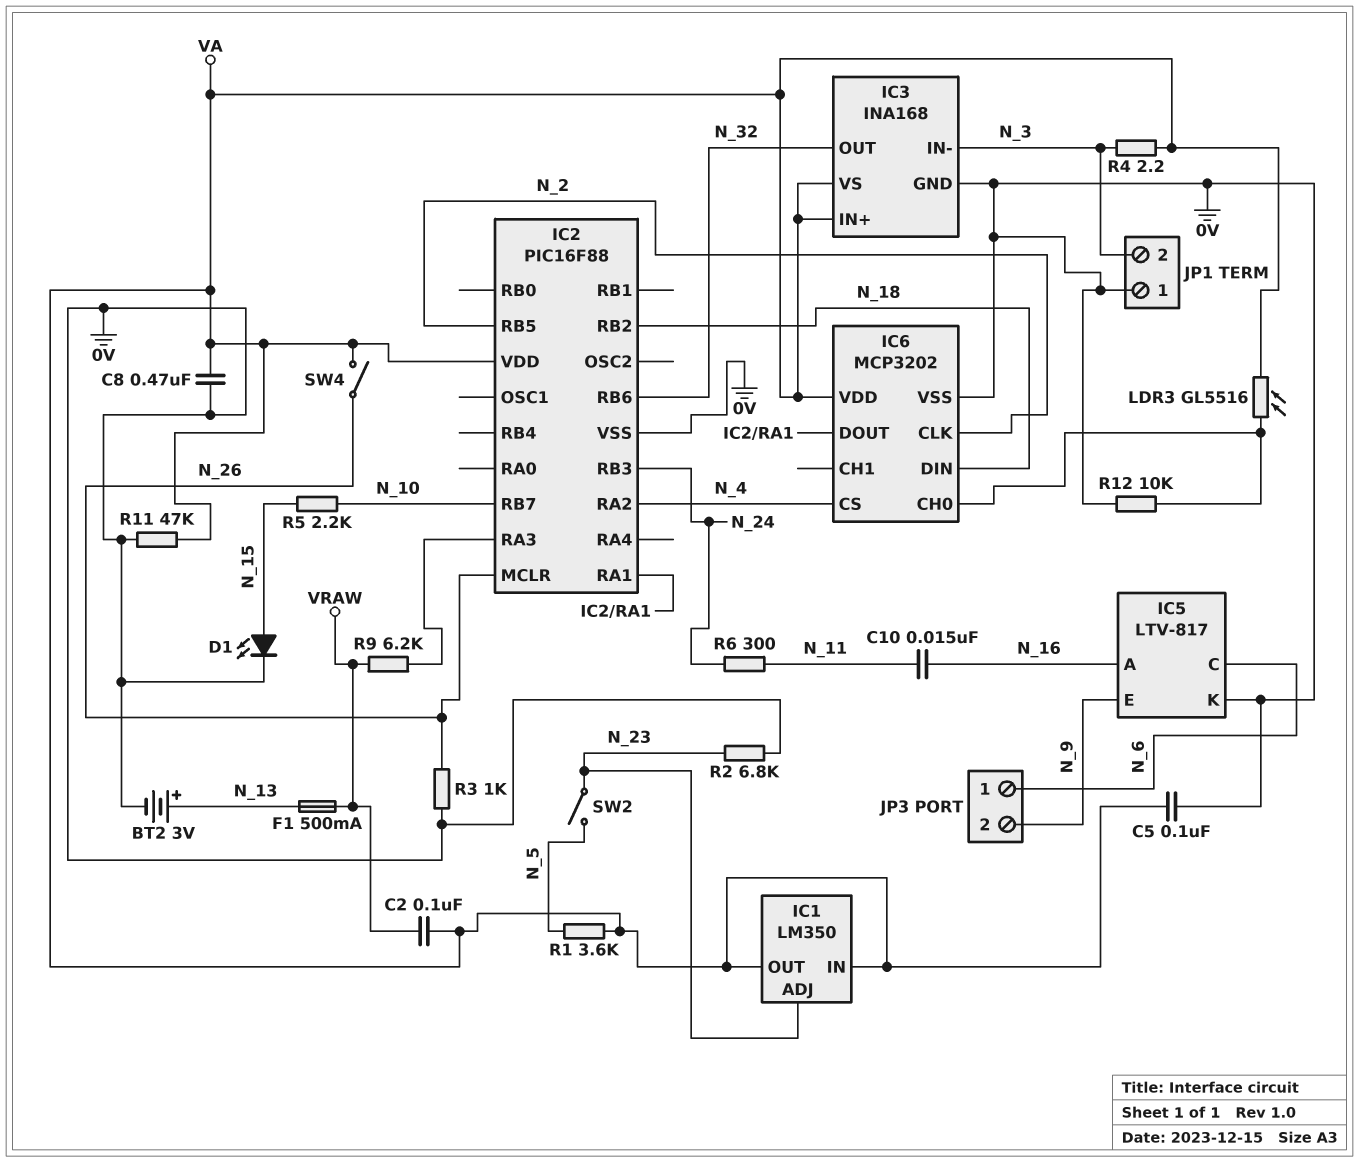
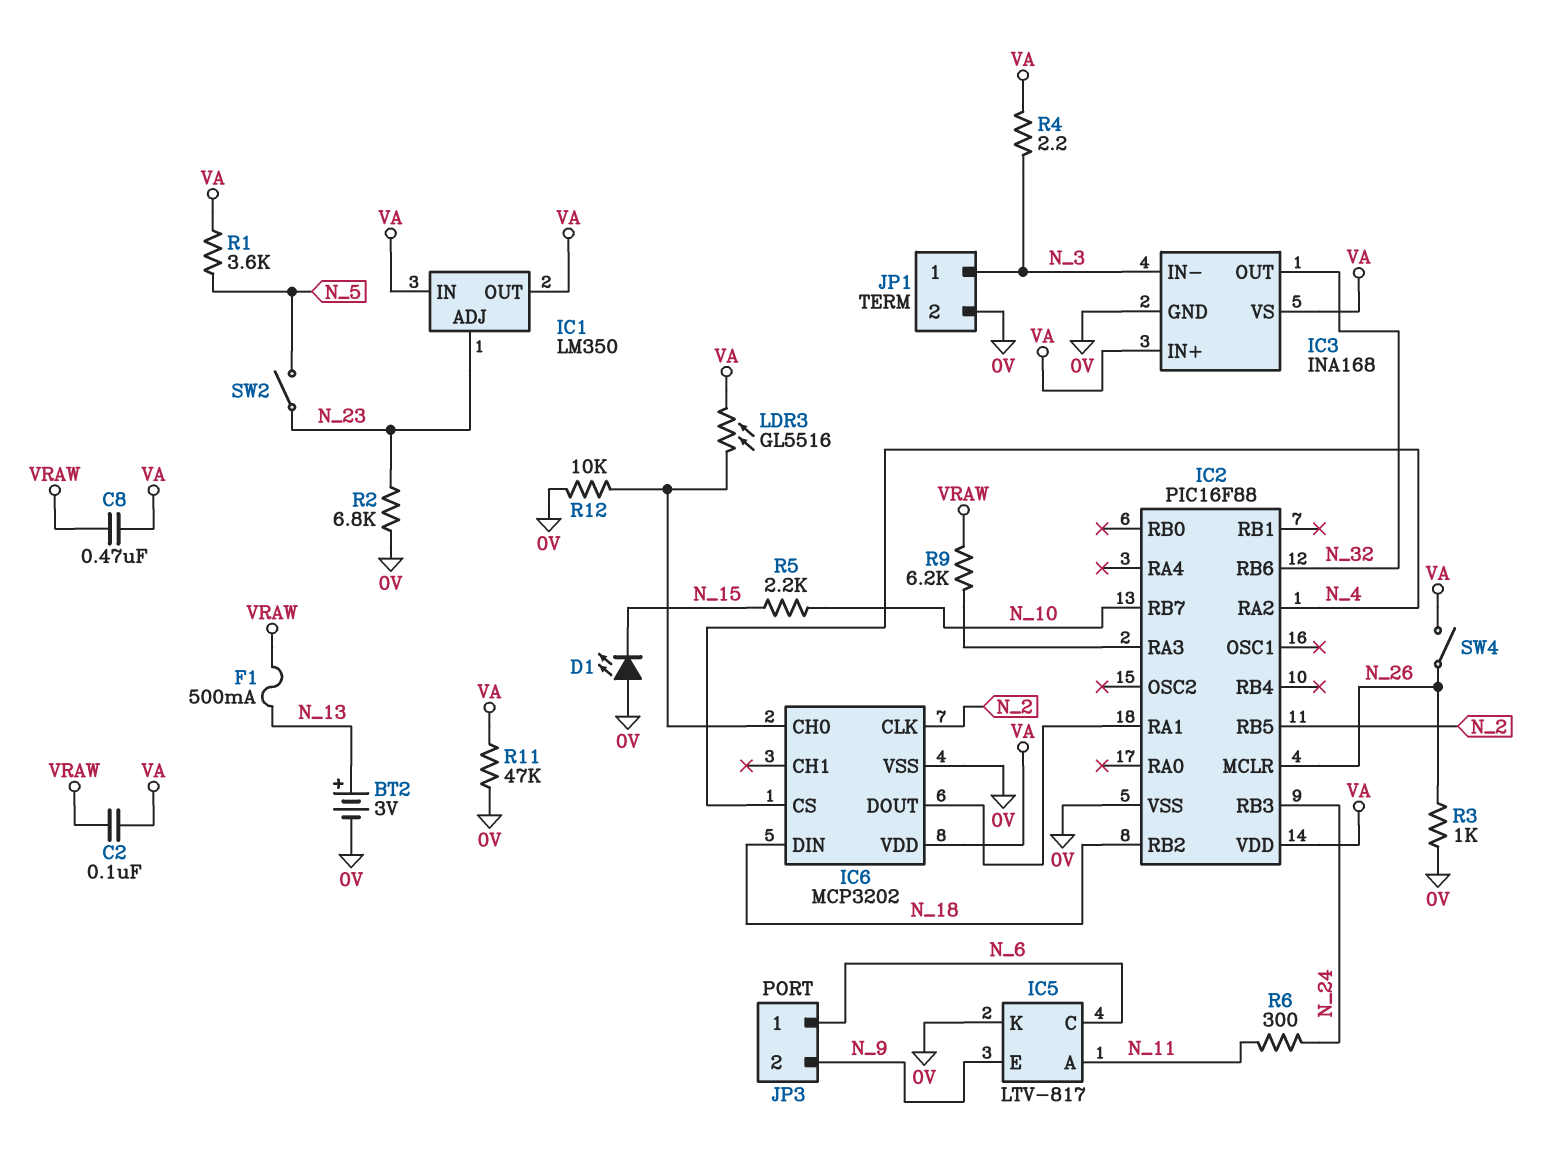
C5: 100nF (0V, VA) -> none
C8: 470nF (0V, VA) -> 470nF (VA, VRAW)
C10: 15nF (N_11, N_16) -> none
D1: LED (A N_15, K 0V) -> LED (A 0V, K N_15)
IC5 pin A: N_16 -> N_11
JP1 pin 1: 0V -> N_3
JP1 pin 2: N_3 -> 0V

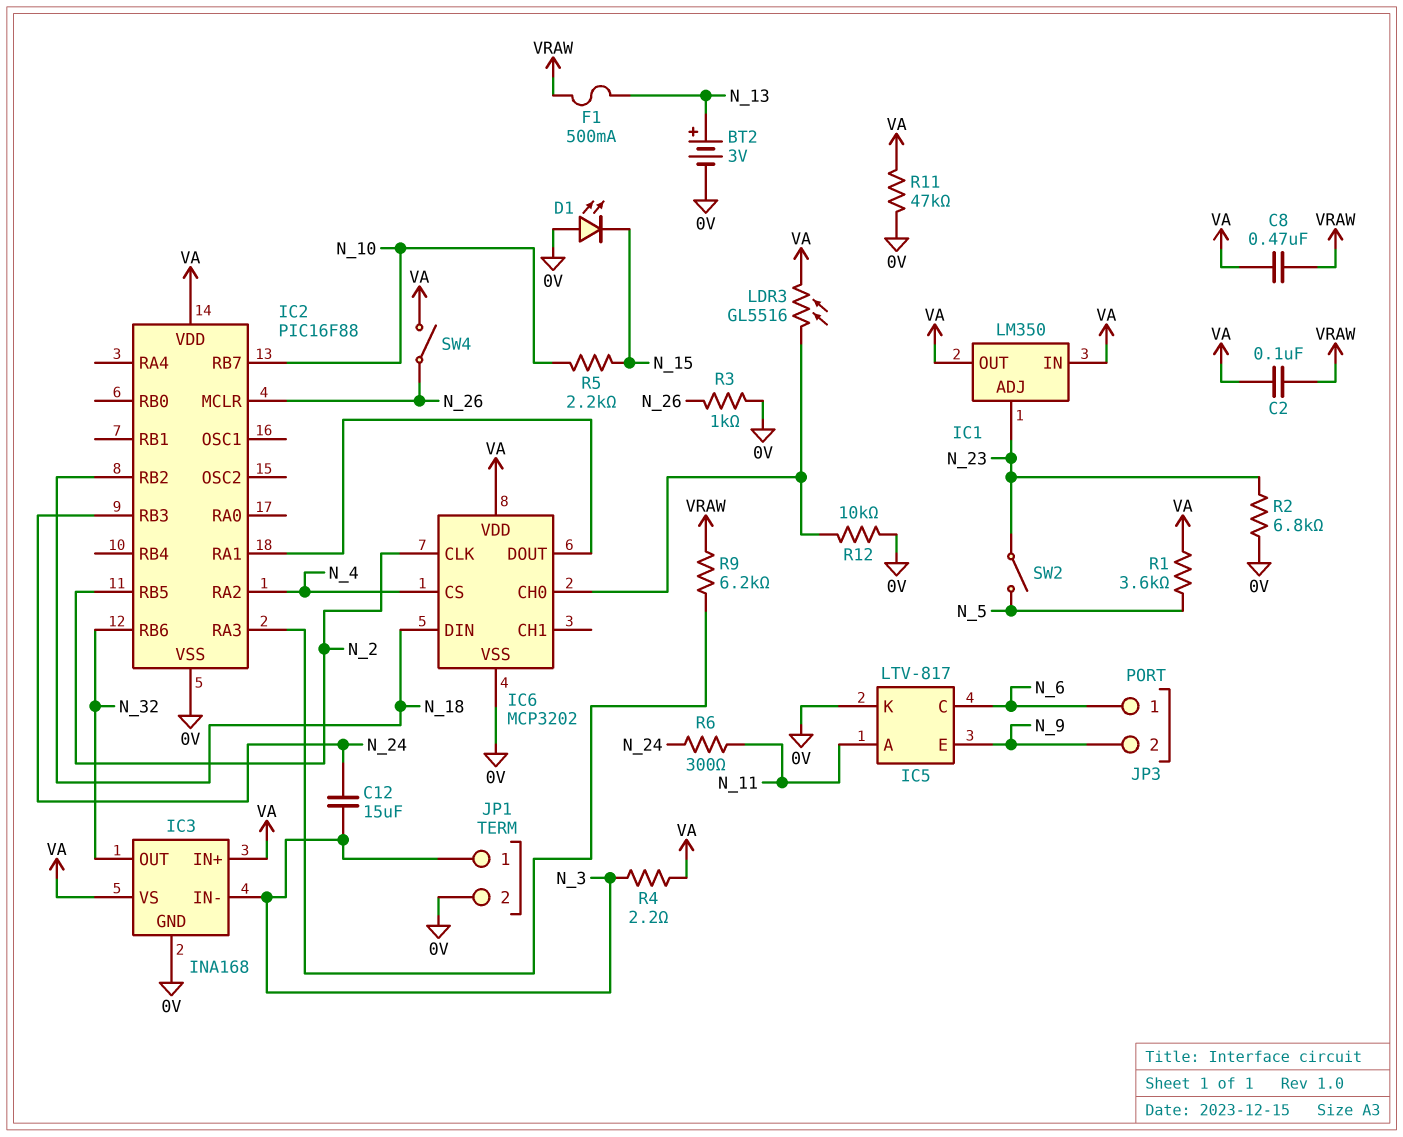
C12: none -> 15uF (N_3, N_24)

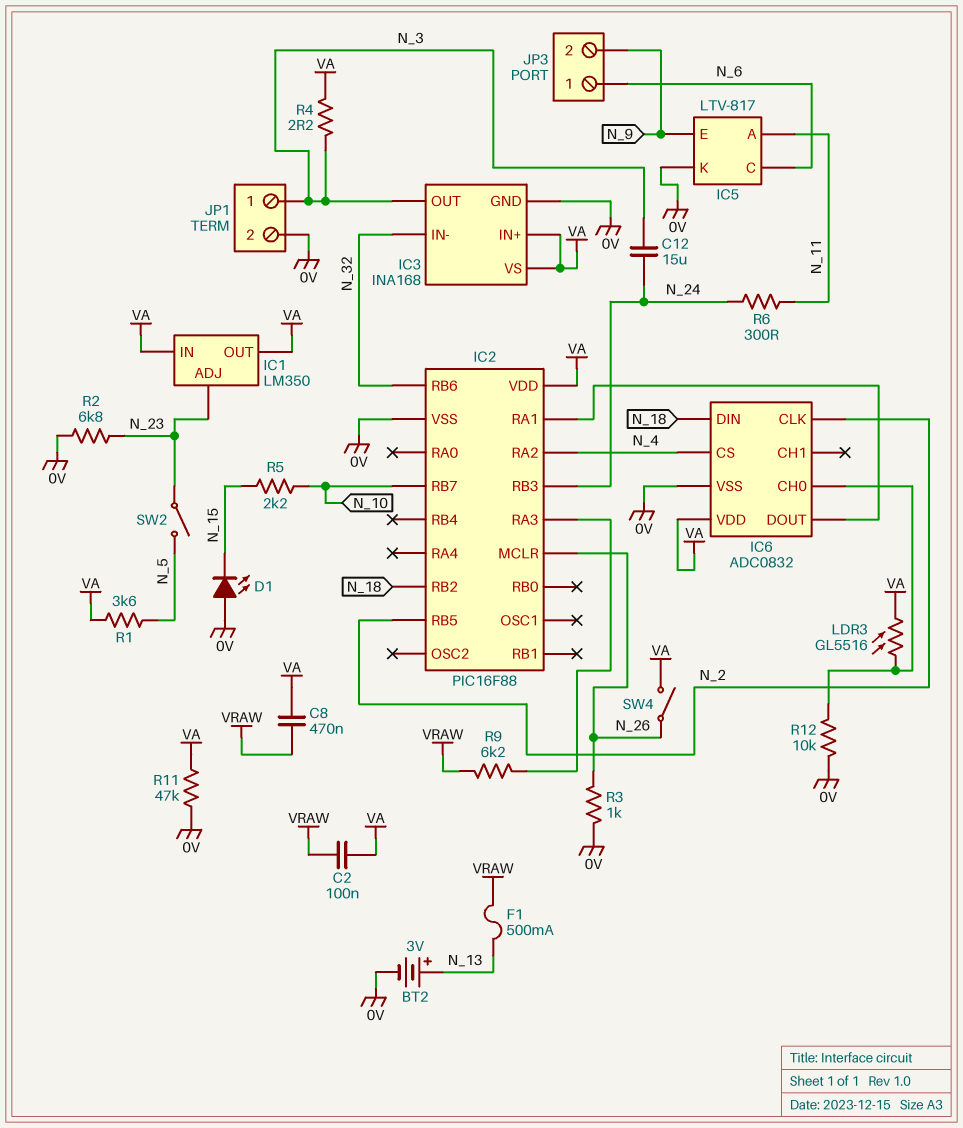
IC3 pin IN-: N_3 -> N_32
IC3 pin OUT: N_32 -> N_3
IC6: MCP3202 -> ADC0832

